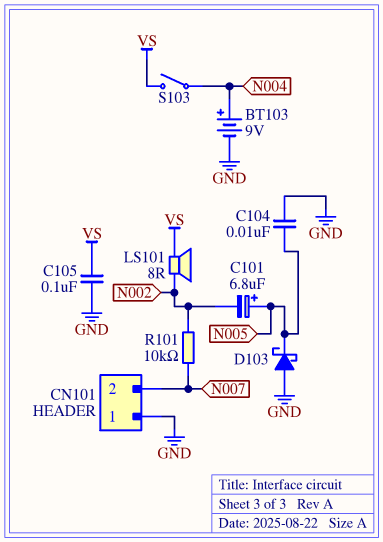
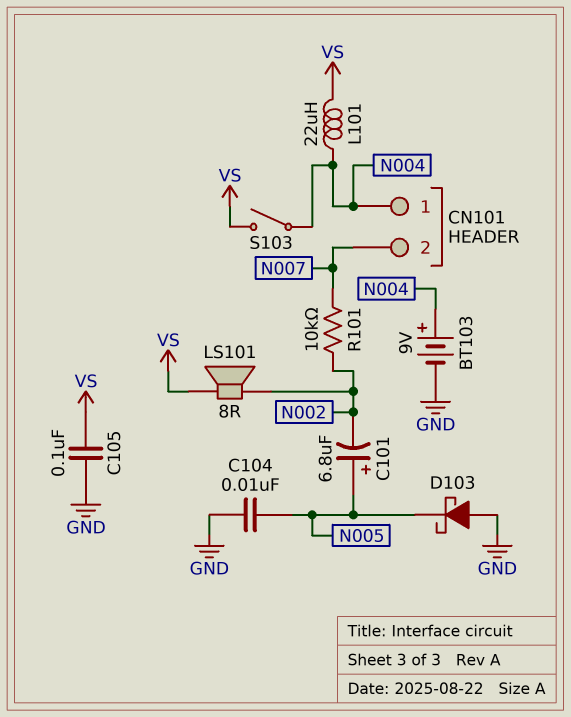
CN101 pin 1: GND -> N004
L101: none -> 22uH (N004, VS)

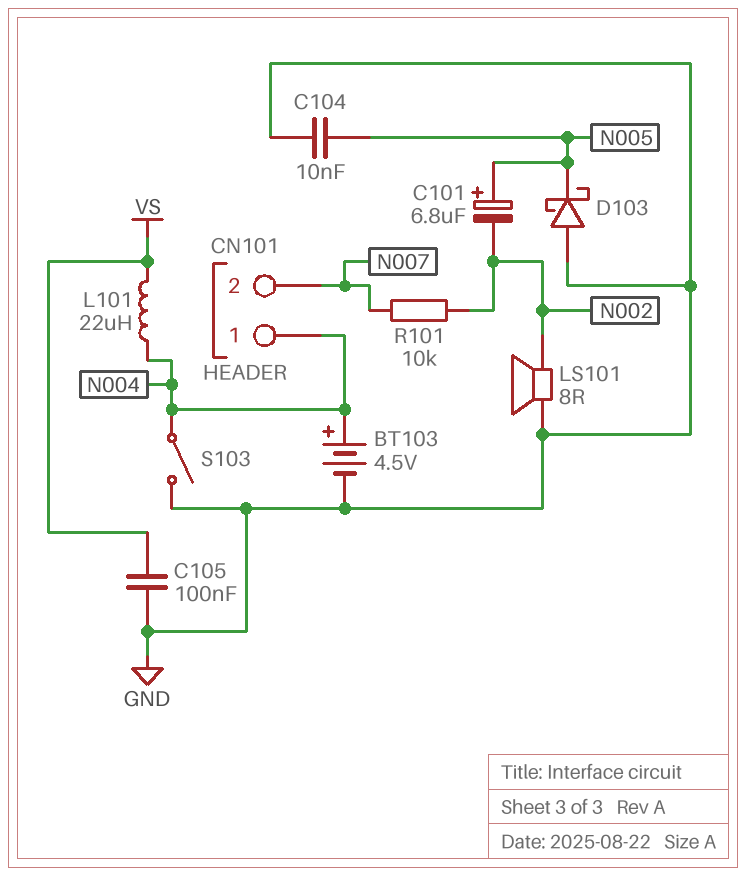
BT103: 9V (plus N004, minus GND) -> 4.5V (plus N004, minus GND)
LS101: speaker 8R (N002, VS) -> speaker 8R (GND, N002)
S103: switch (N004, VS) -> switch (GND, N004)

